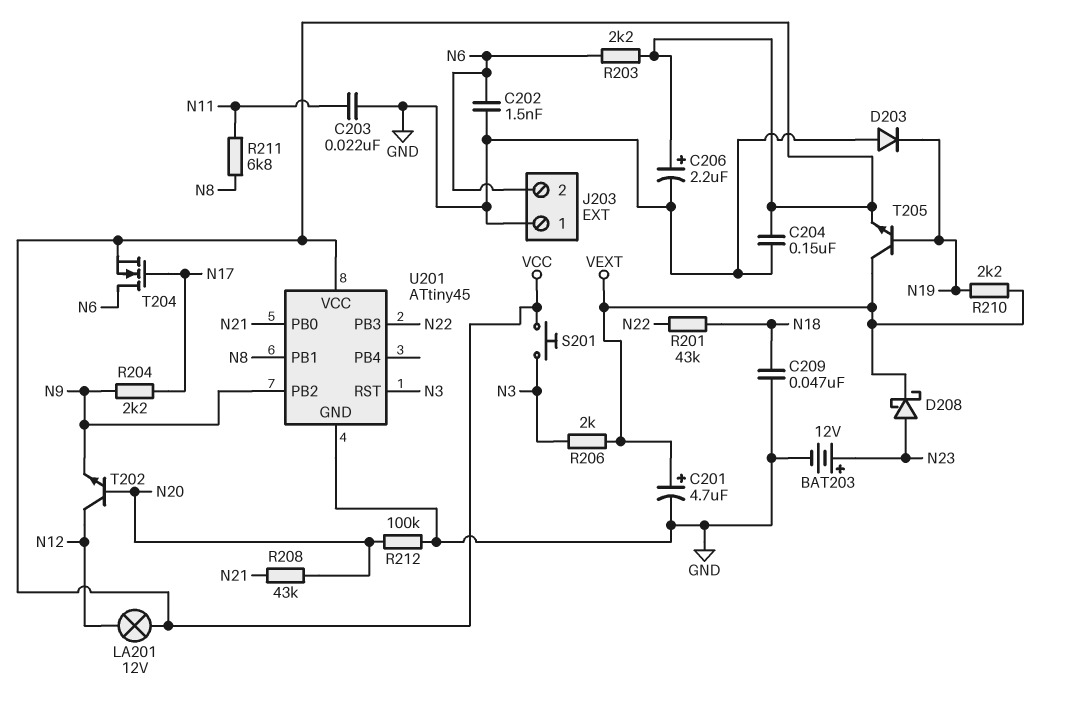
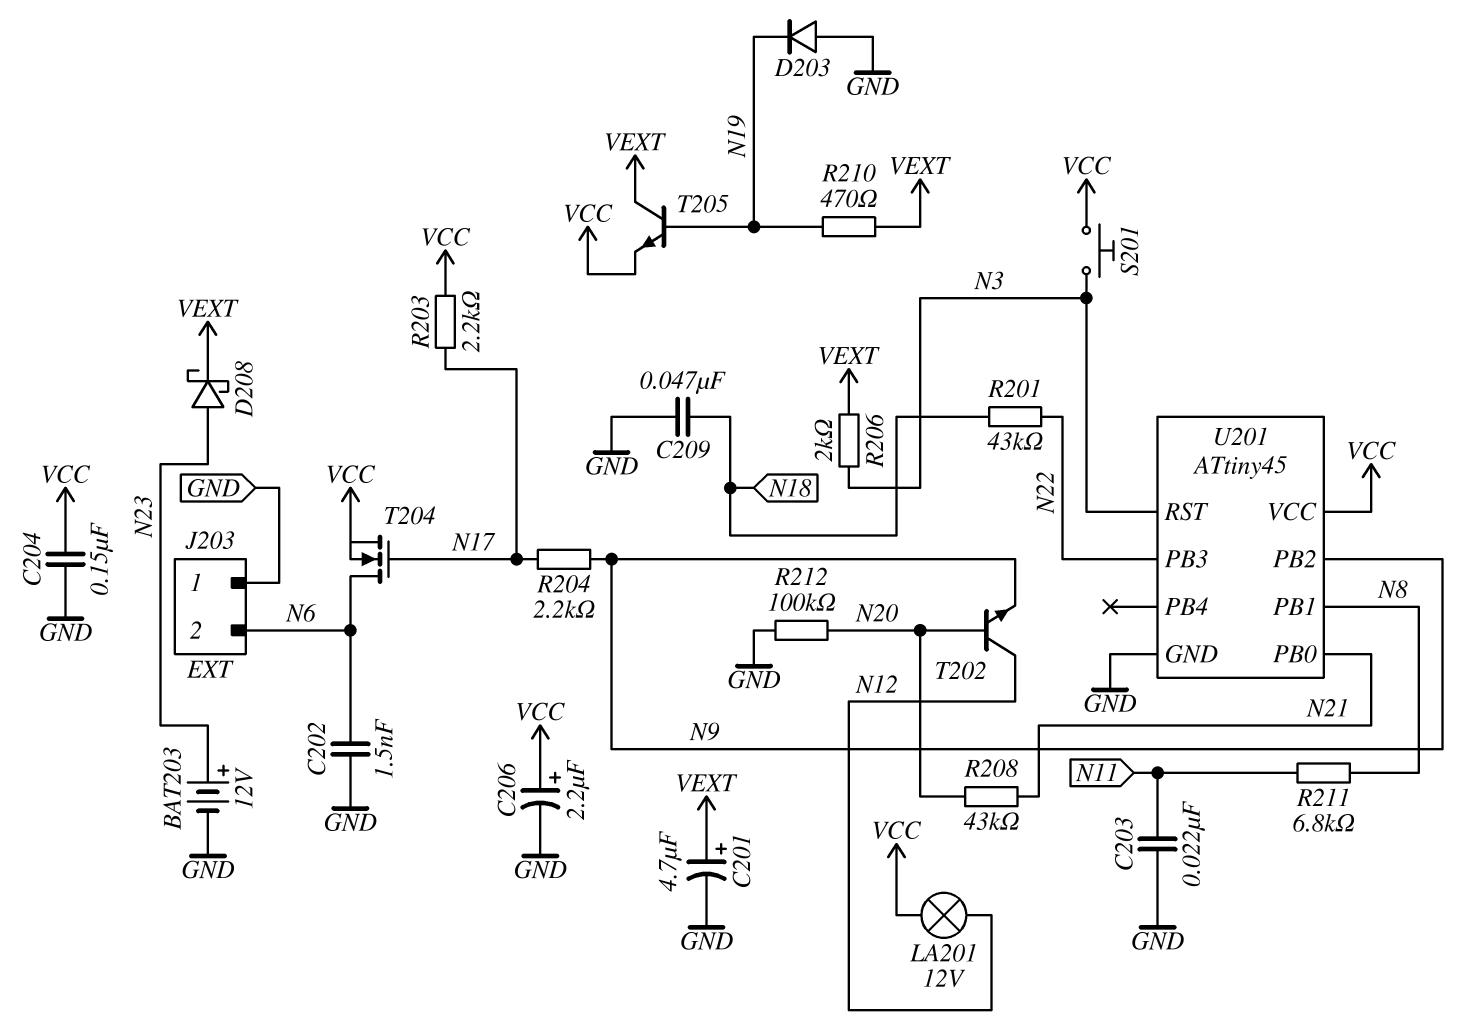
R203: 2.2k (N6, VCC) -> 2.2k (N17, VCC)
R210: 2.2k (N19, VEXT) -> 470 (N19, VEXT)

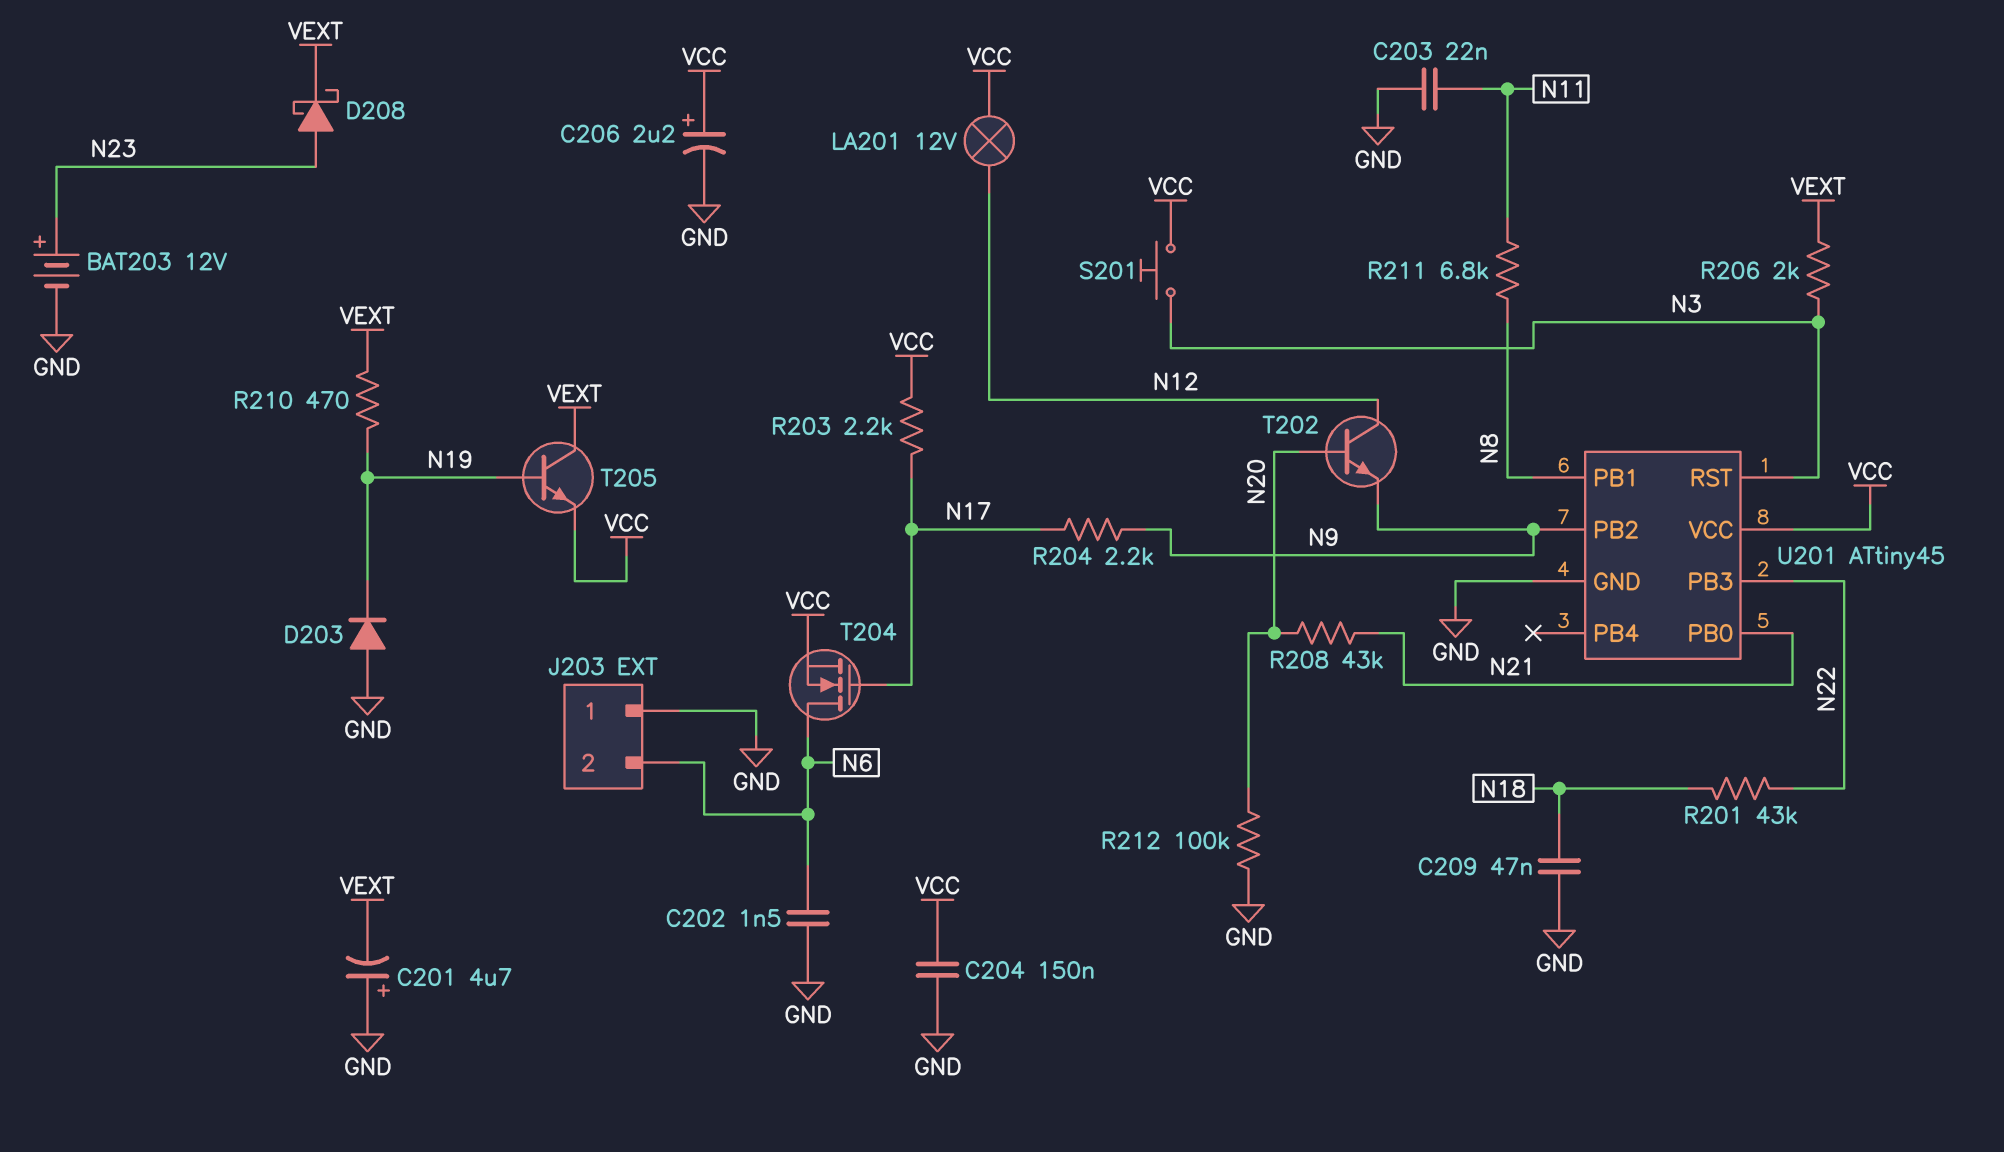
C201: 4.7uF (plus VEXT, minus GND) -> 4.7uF (plus GND, minus VEXT)

